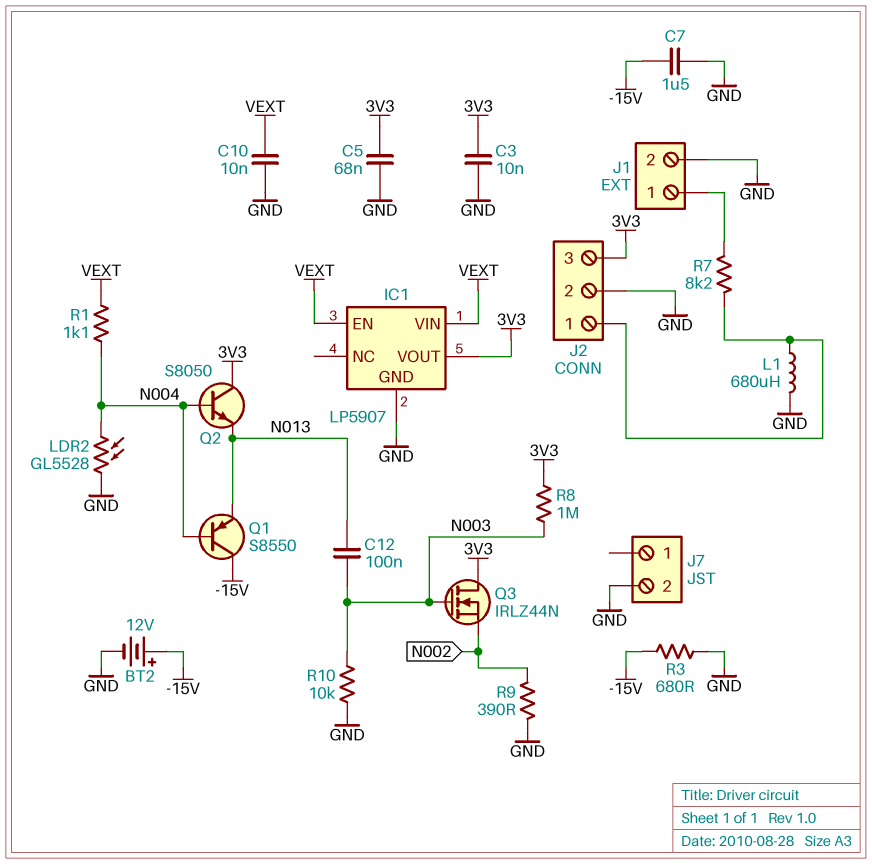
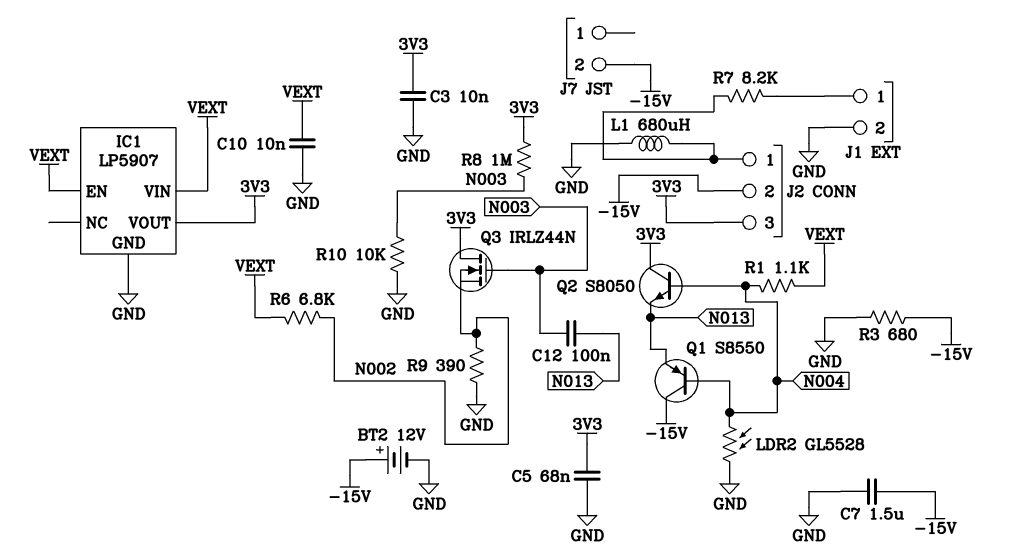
J2 pin 2: GND -> -15V
J7 pin 2: GND -> -15V
R6: none -> 6.8k (N002, VEXT)

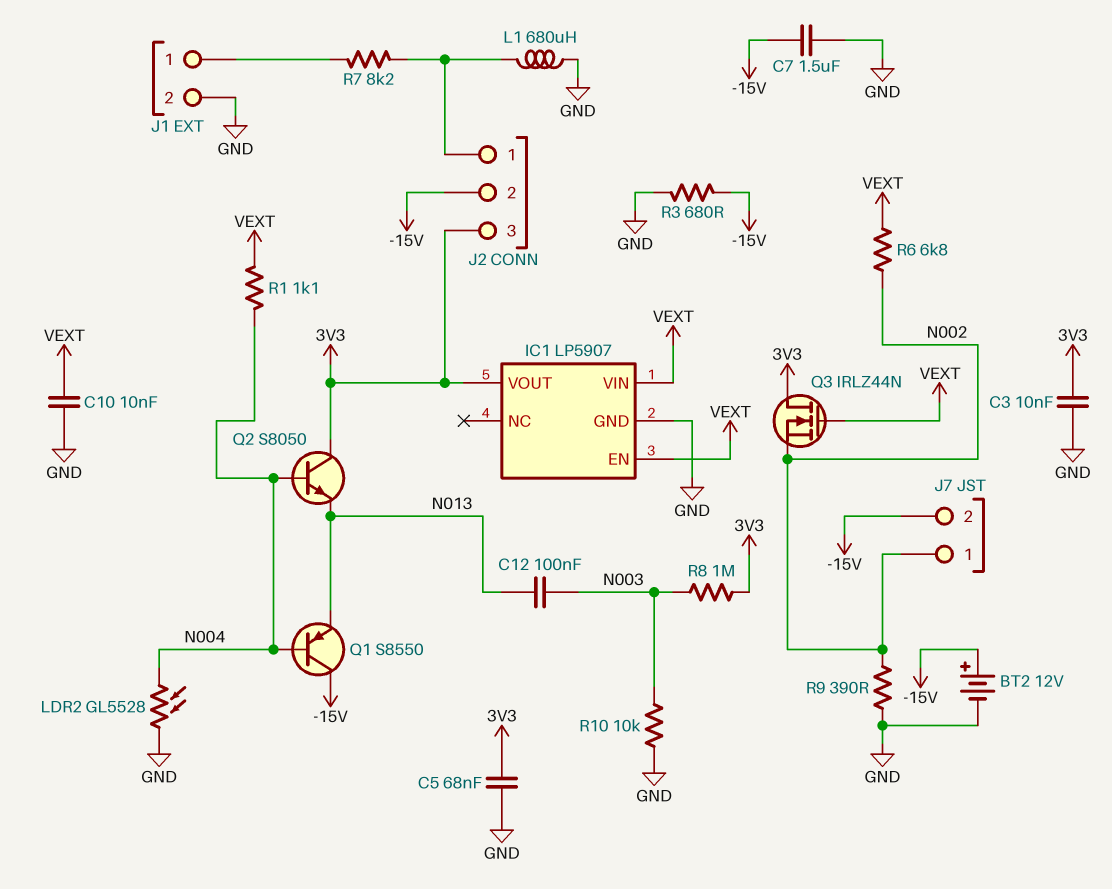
J7 pin 1: none -> N002
Q3: NMOS IRLZ44N (G N003, D 3V3, S N002) -> NMOS IRLZ44N (G VEXT, D 3V3, S N002)

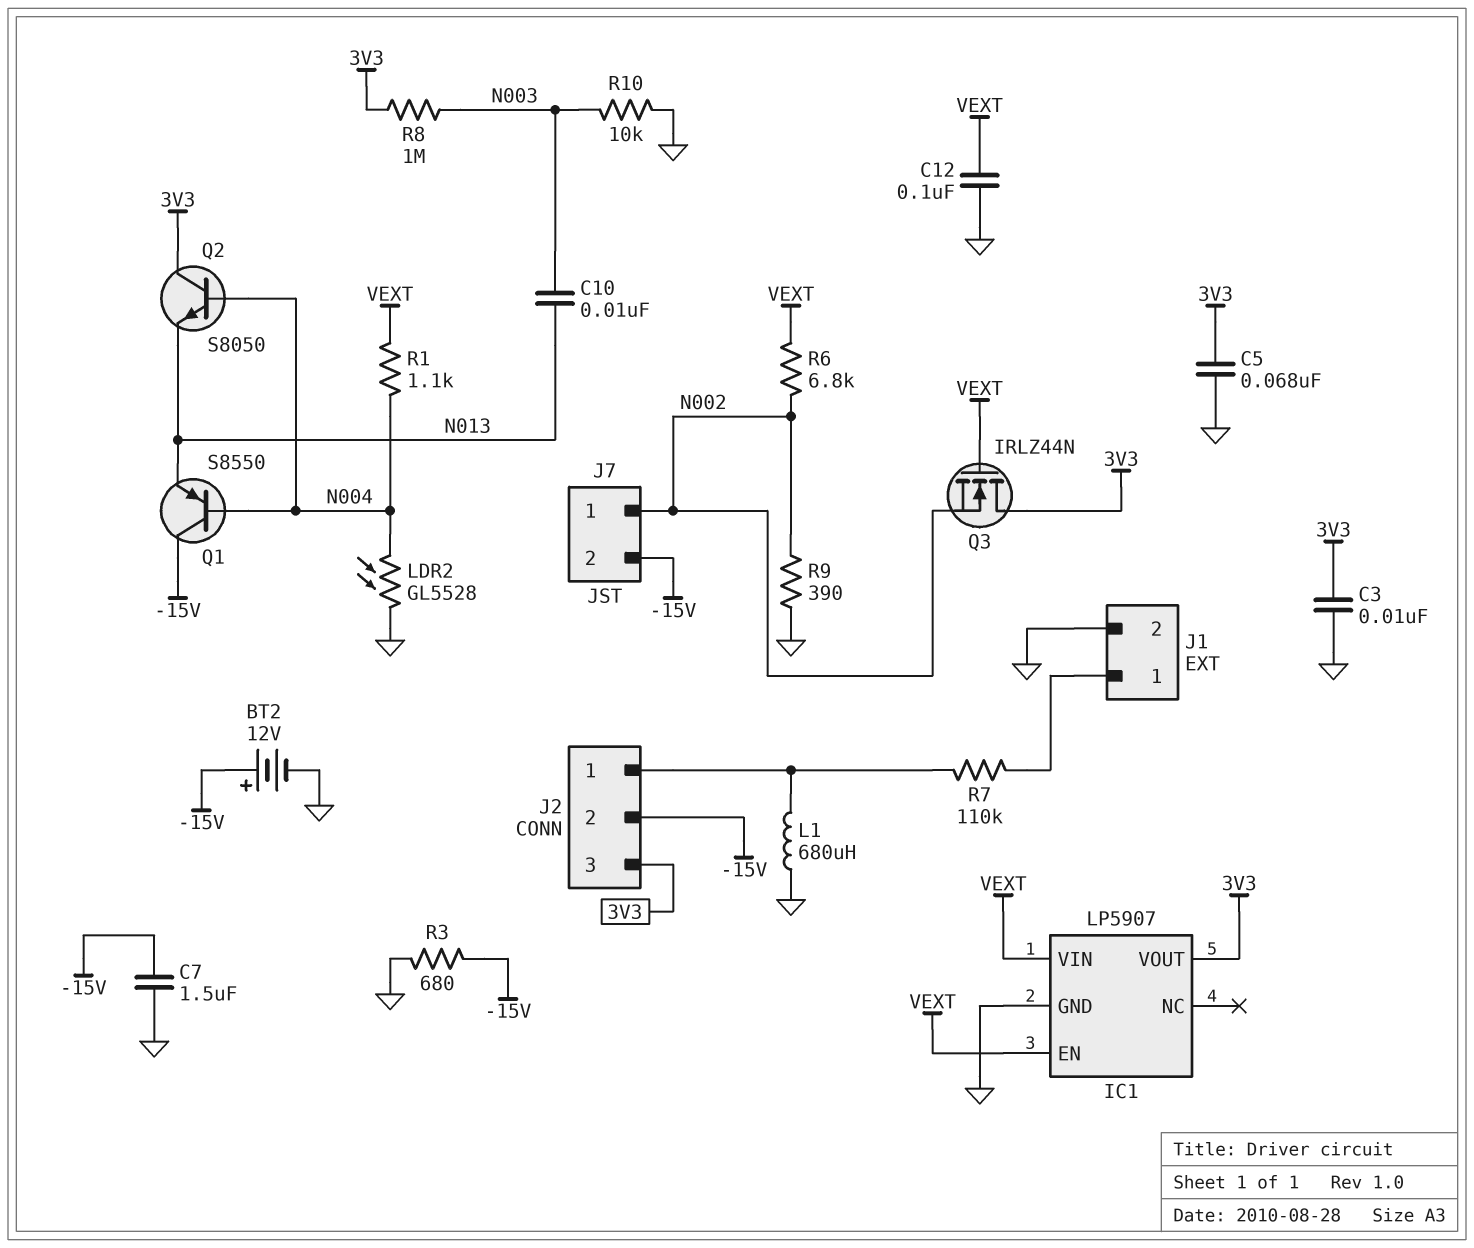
C10: 10nF (GND, VEXT) -> 10nF (N003, N013)
C12: 100nF (N003, N013) -> 100nF (GND, VEXT)
R7: 8.2k (J1/1, J2/1) -> 110k (J1/1, J2/1)

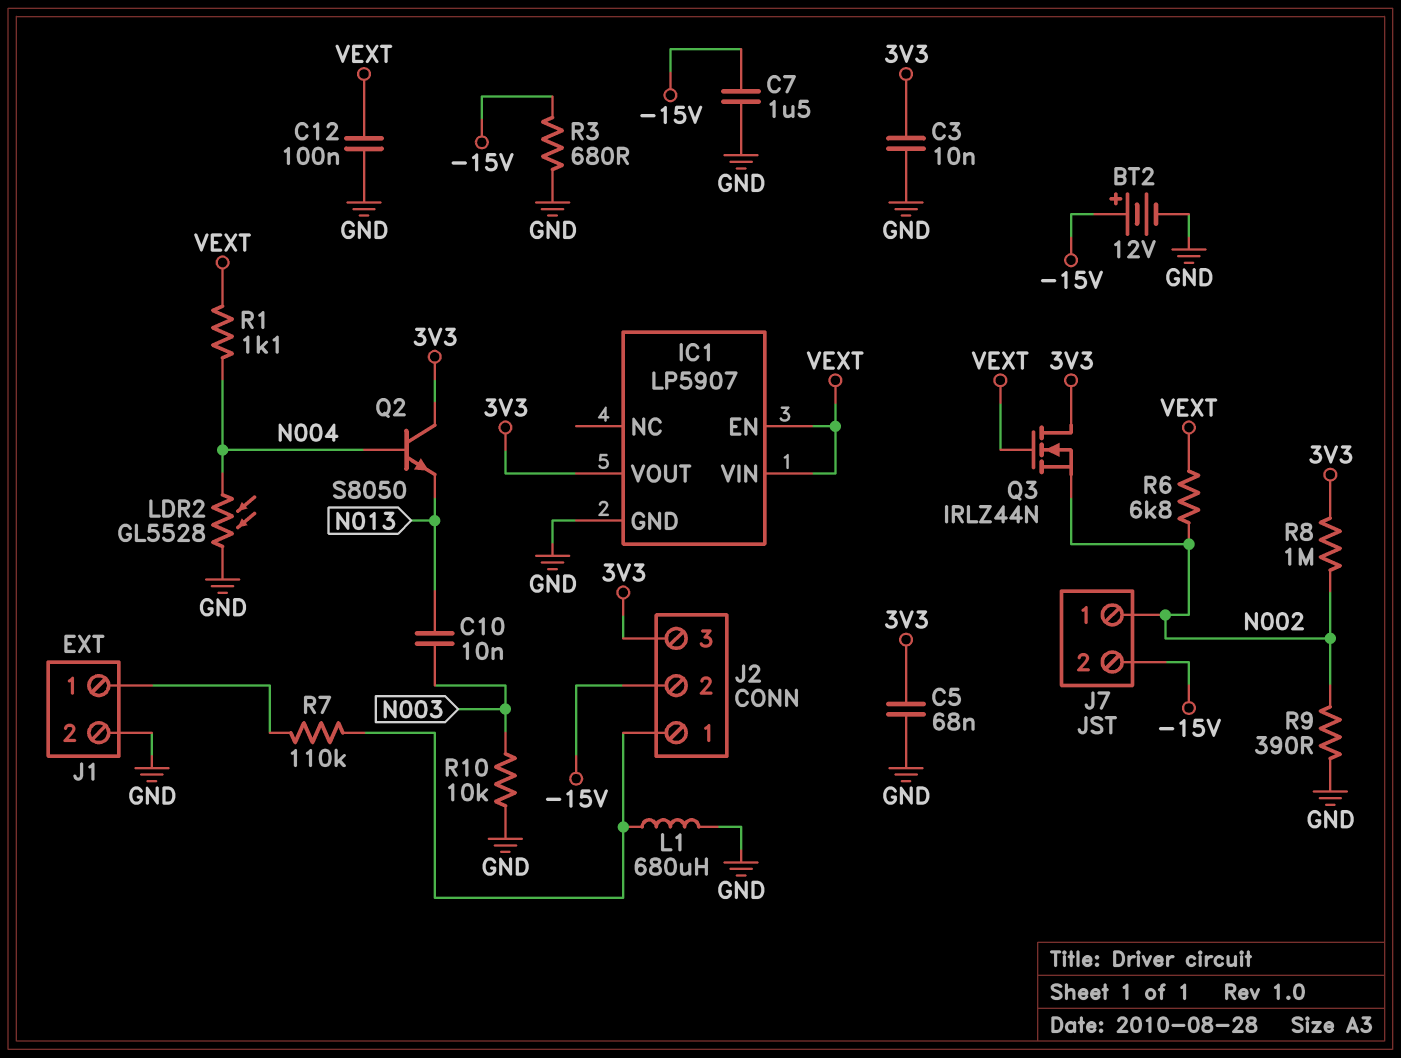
Q1: PNP S8550 (B N004, C -15V, E N013) -> none
R8: 1M (3V3, N003) -> 1M (3V3, N002)

